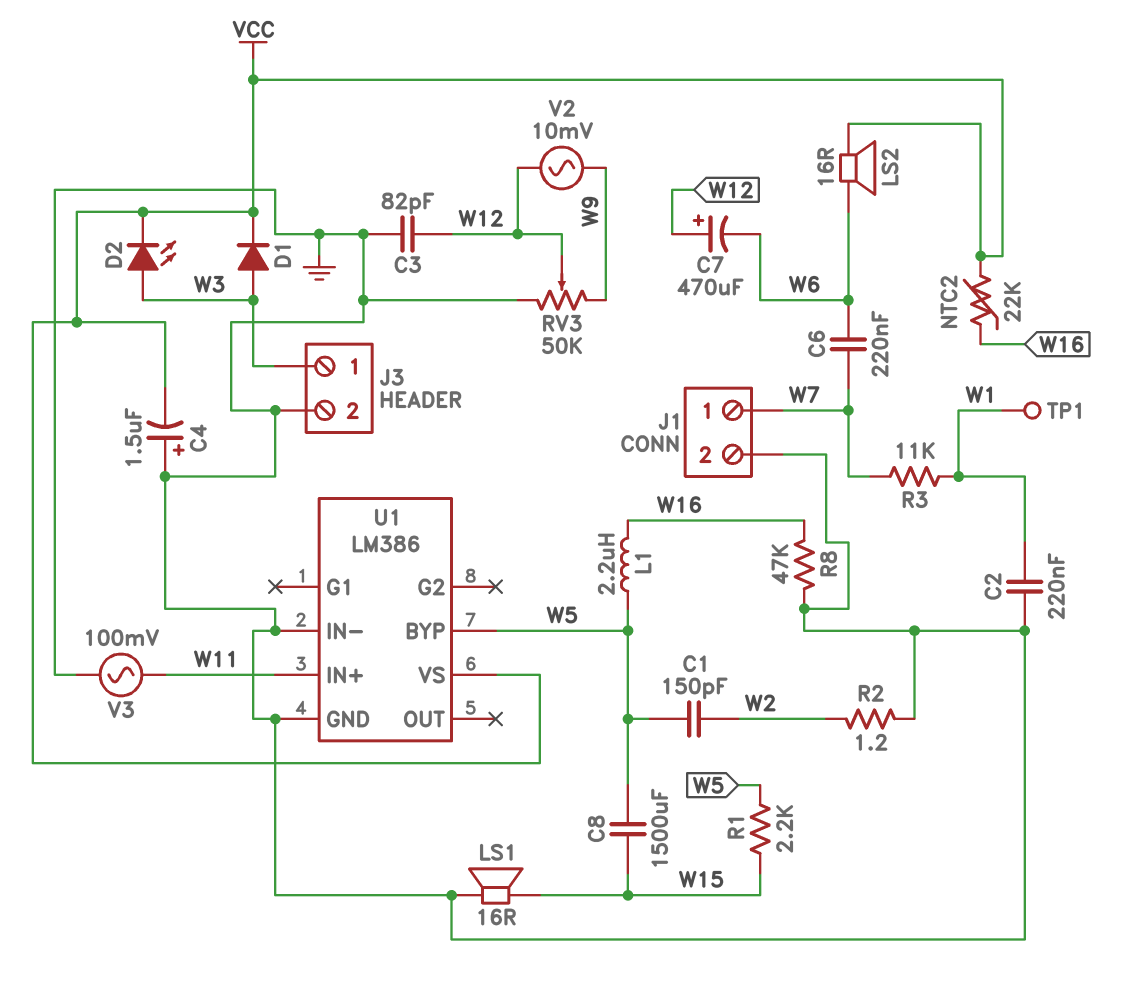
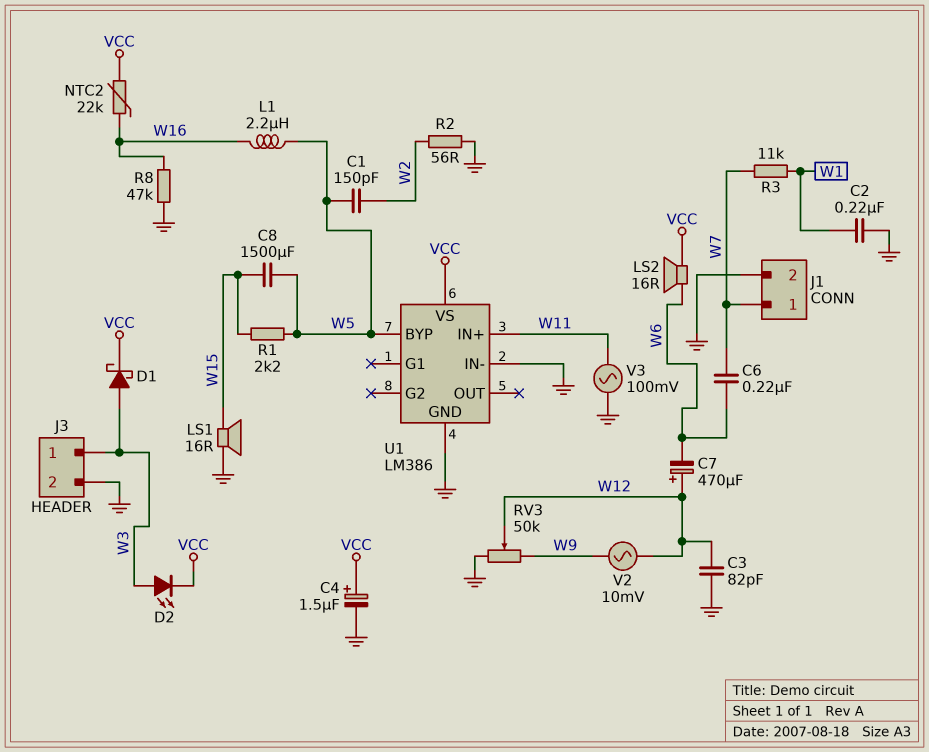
C4: 1.5uF (plus GND, minus VCC) -> 1.5uF (plus VCC, minus GND)
D1: diode (A W3, K VCC) -> schottky (A W3, K VCC)
R2: 1.2 (GND, W2) -> 56 (GND, W2)
TP1: test point (W1) -> none

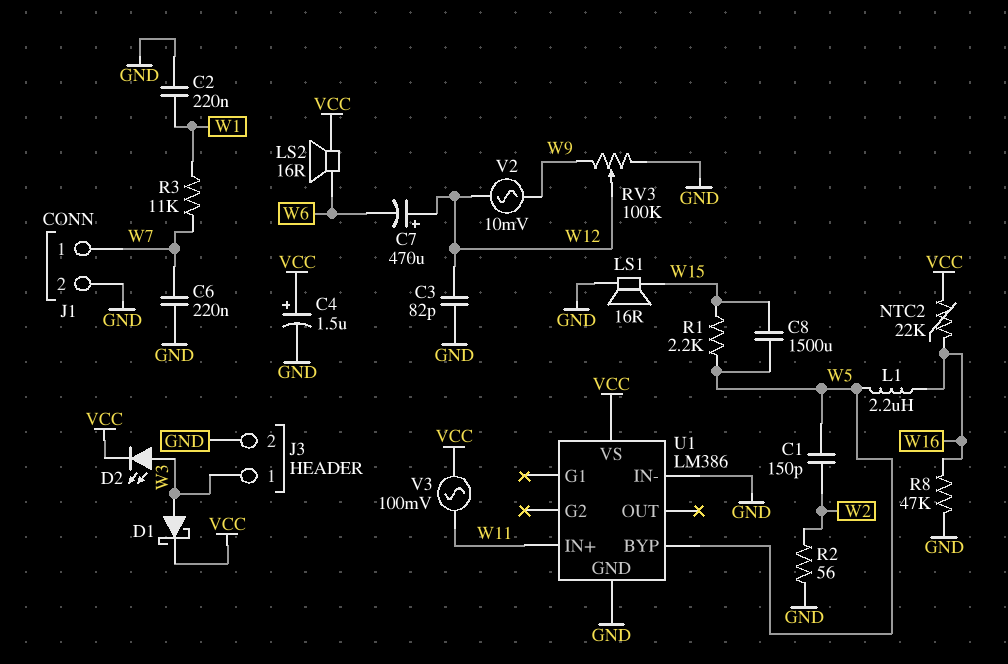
C6: 220nF (W6, W7) -> 220nF (GND, W7)
RV3: 50k (GND, W9, wiper W12) -> 100k (GND, W9, wiper W12)
V3: AC 100mV (GND, W11) -> AC 100mV (VCC, W11)

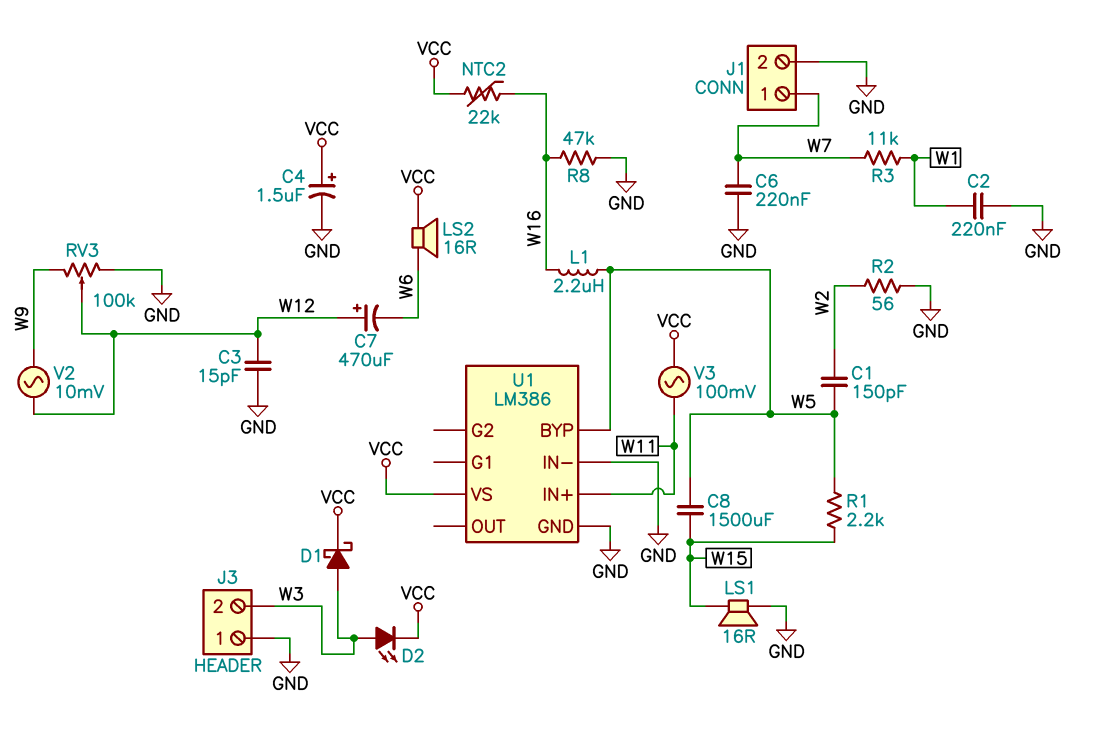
C3: 82pF (GND, W12) -> 15pF (GND, W12)
J3 pin 1: W3 -> GND
J3 pin 2: GND -> W3

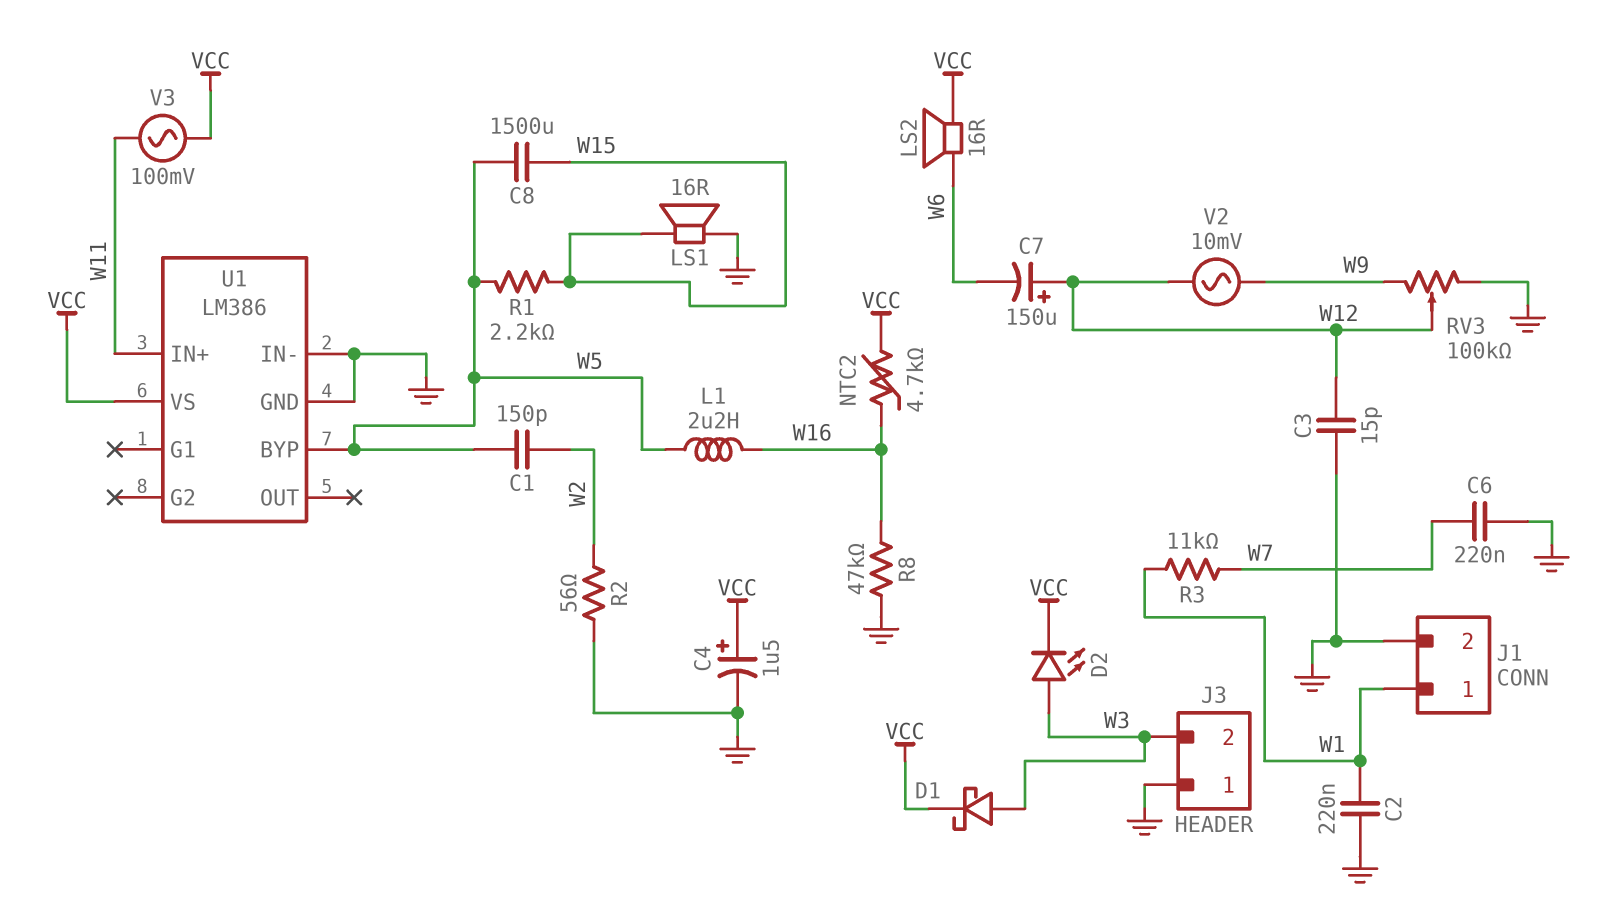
C7: 470uF (plus W12, minus W6) -> 150uF (plus W12, minus W6)
J1 pin 1: W7 -> W1
NTC2: 22k (VCC, W16) -> 4.7k (VCC, W16)

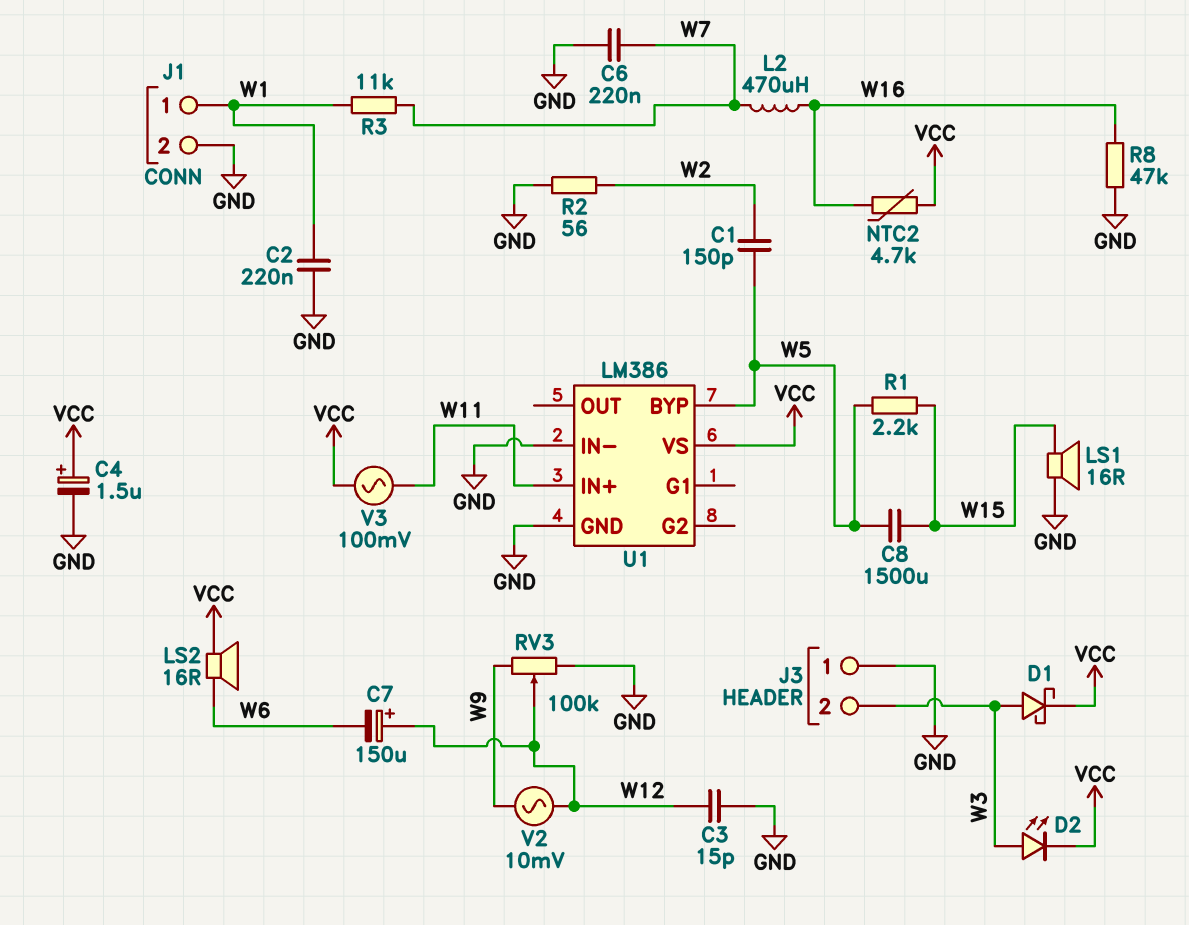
L1: 2.2uH (W5, W16) -> none
L2: none -> 470uH (W7, W16)

